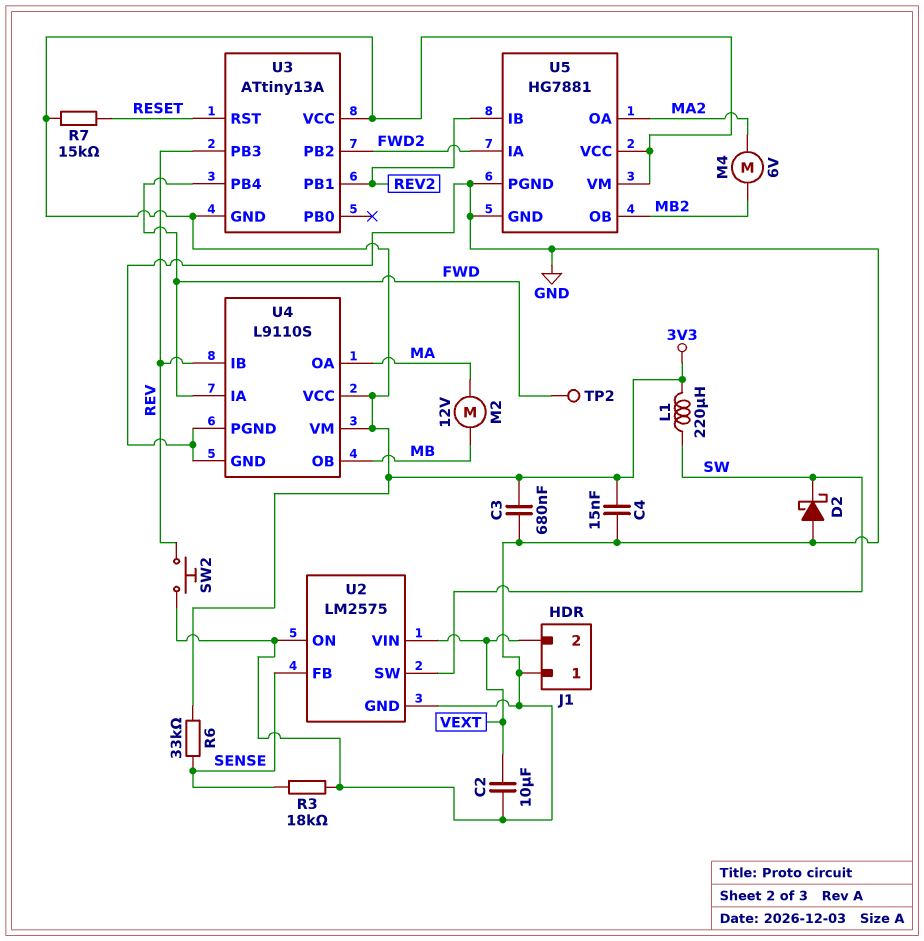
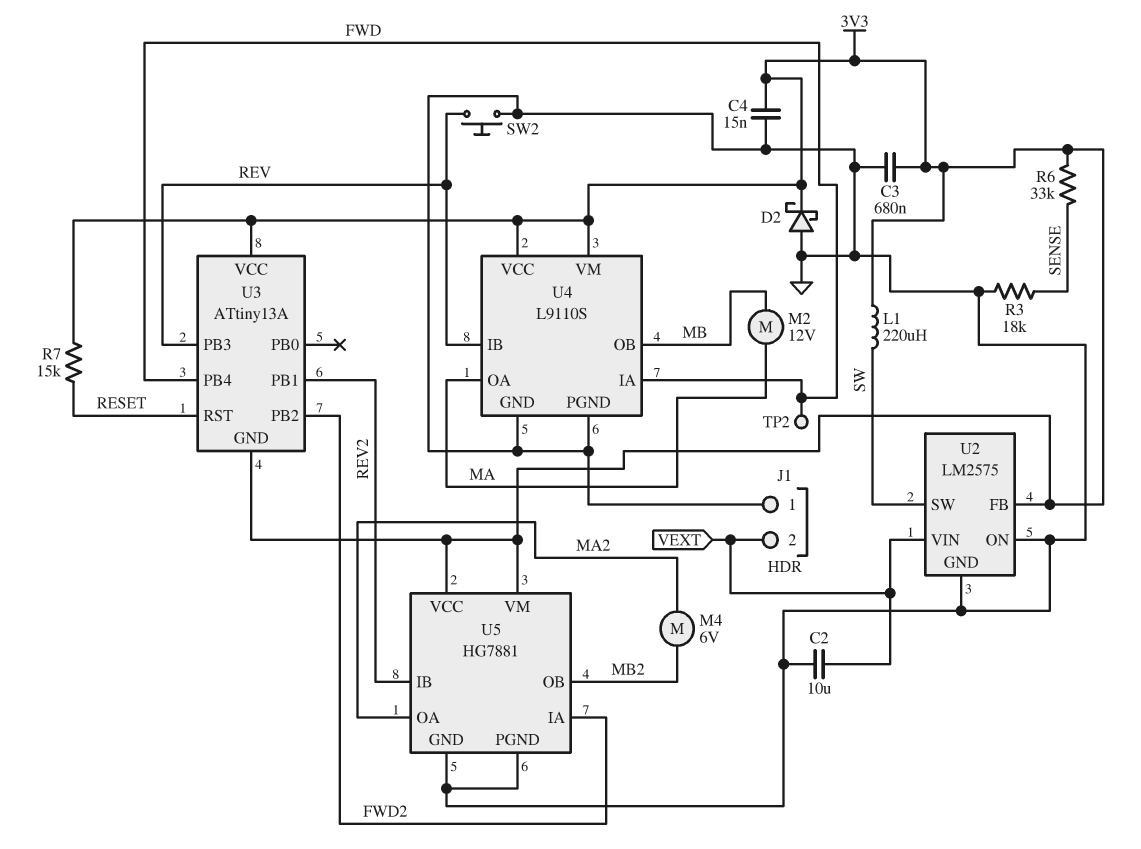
D2: schottky (A GND, K SW) -> schottky (A GND, K 3V3)
U2 pin FB: SENSE -> 3V3

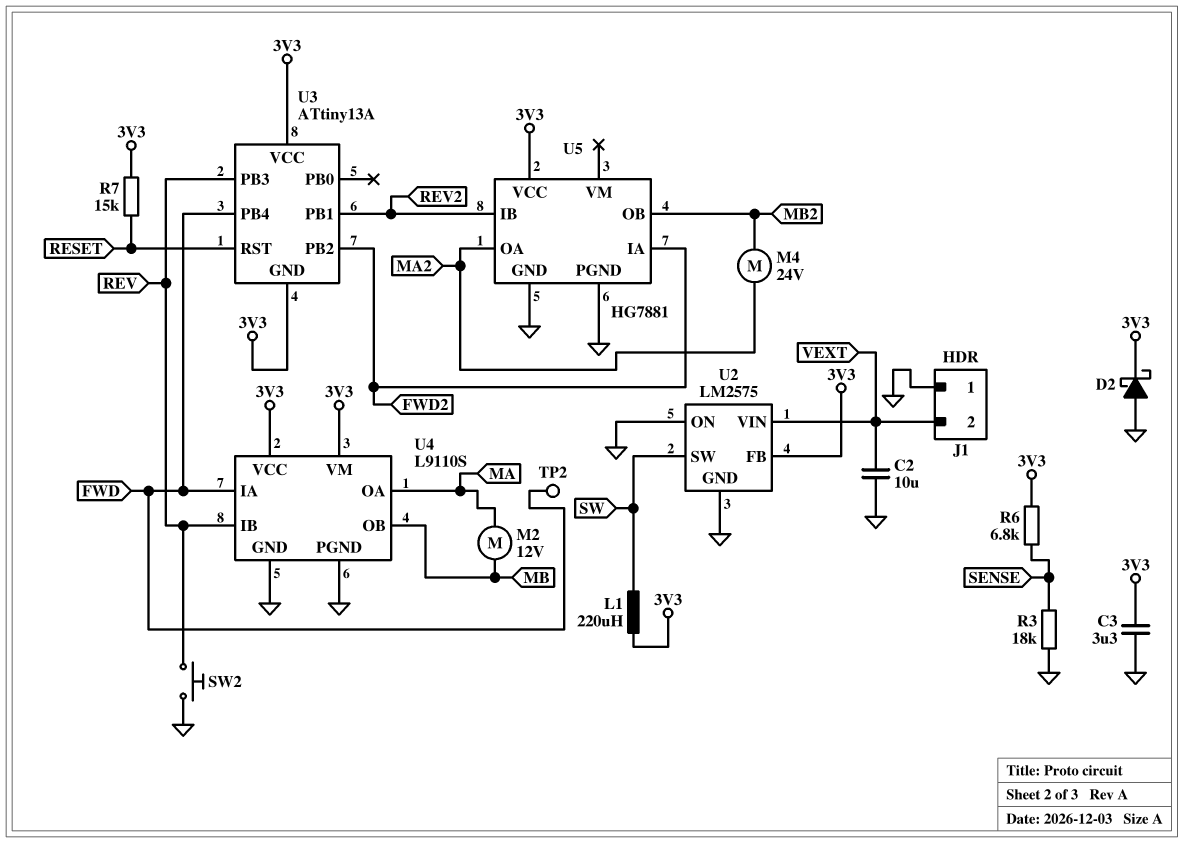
C3: 680nF (3V3, GND) -> 3.3uF (3V3, GND)
C4: 15nF (3V3, GND) -> none
M4: motor 6V (MA2, MB2) -> motor 24V (MA2, MB2)
R6: 33k (3V3, SENSE) -> 6.8k (3V3, SENSE)
U5 pin VM: 3V3 -> none

